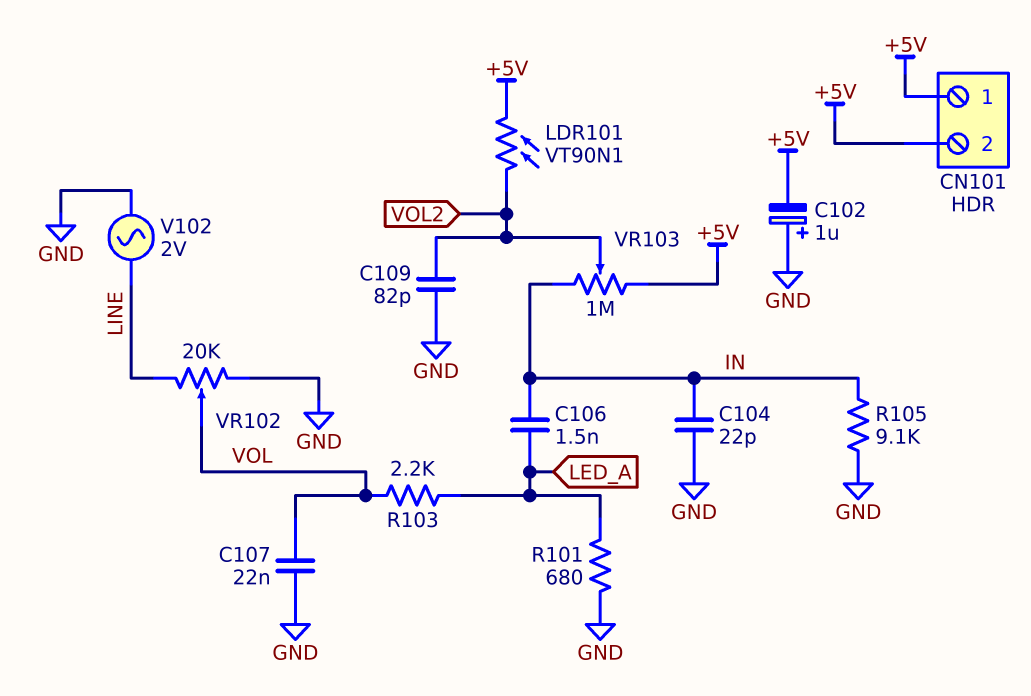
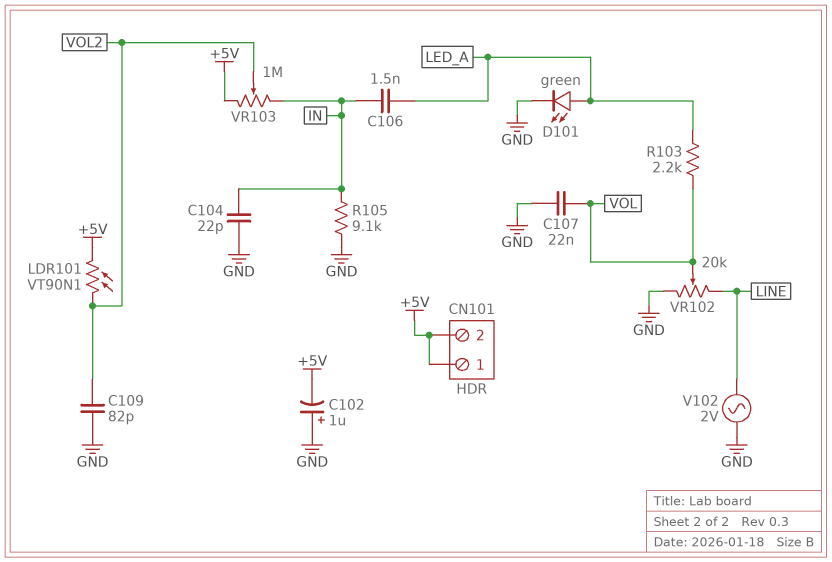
D101: none -> LED green (A LED_A, K GND)
R101: 680 (GND, LED_A) -> none

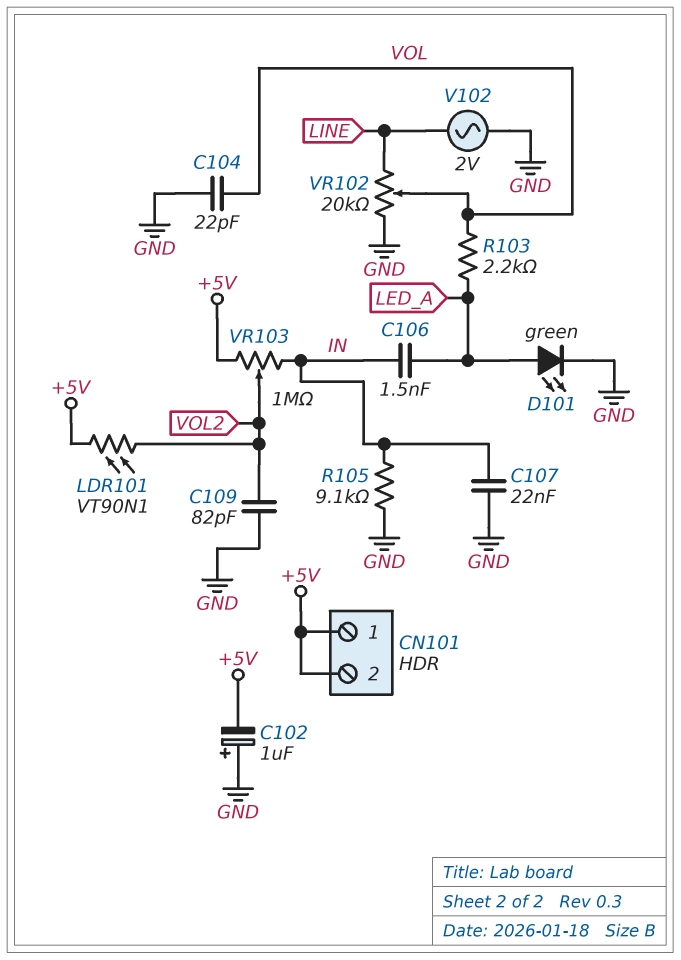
C104: 22pF (GND, IN) -> 22pF (GND, VOL)
C107: 22nF (GND, VOL) -> 22nF (GND, IN)

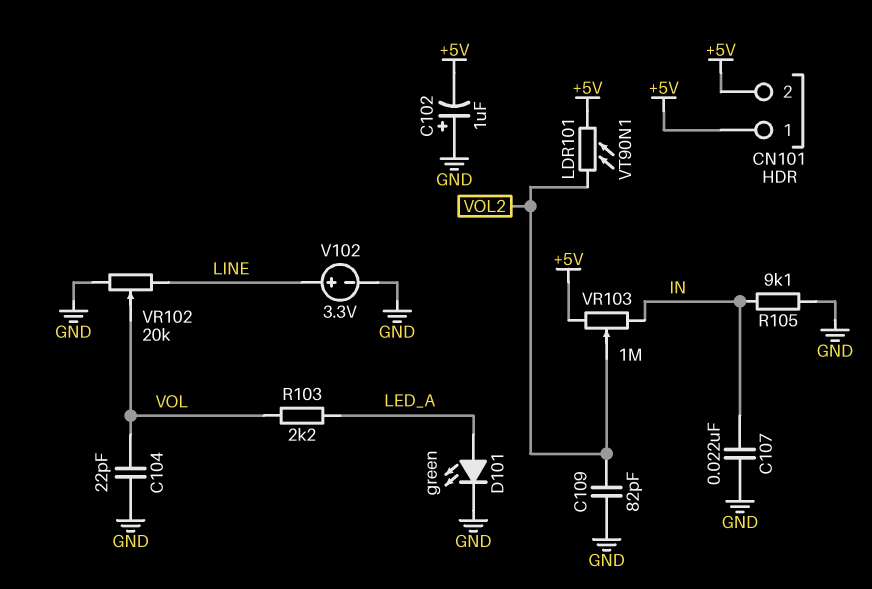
C106: 1.5nF (IN, LED_A) -> none
V102: AC 2V (GND, LINE) -> 3.3V (plus LINE, minus GND)

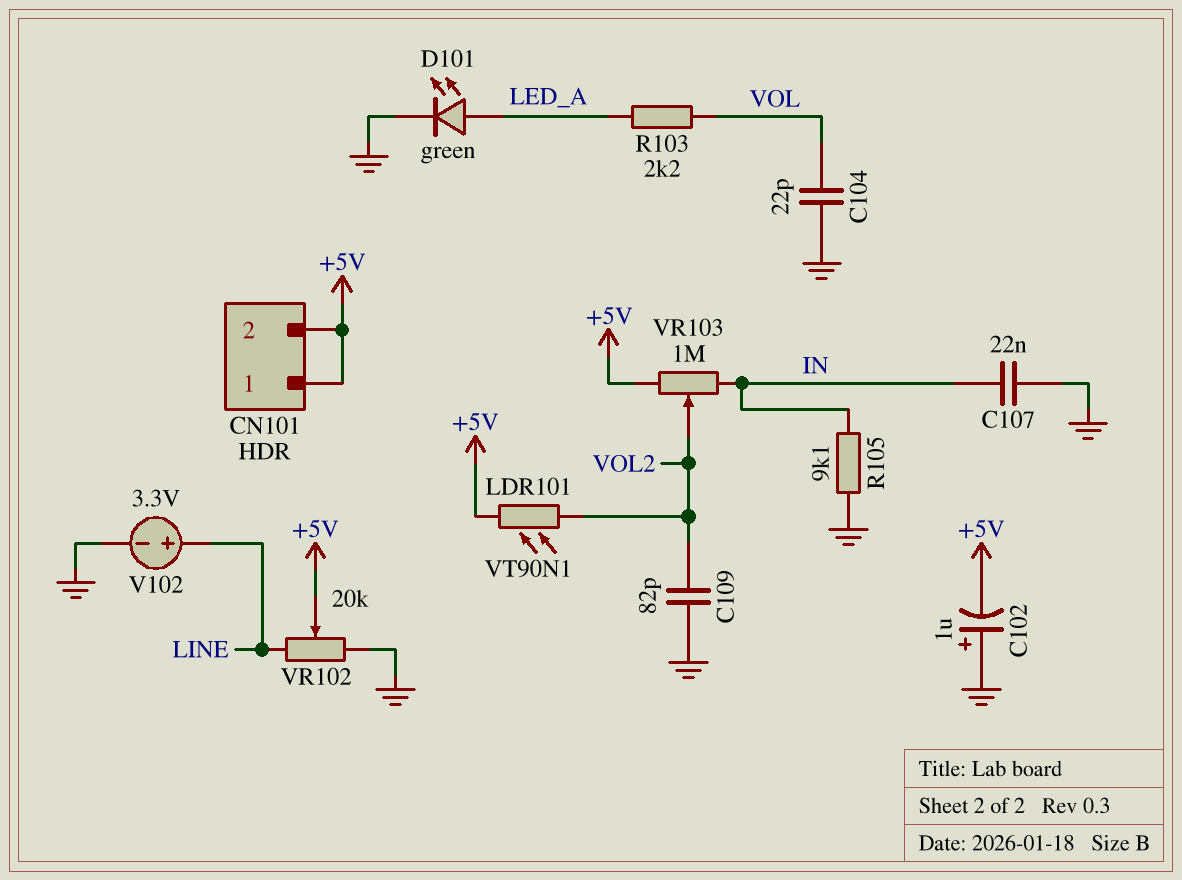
VR102: 20k (GND, LINE, wiper VOL) -> 20k (GND, LINE, wiper +5V)

